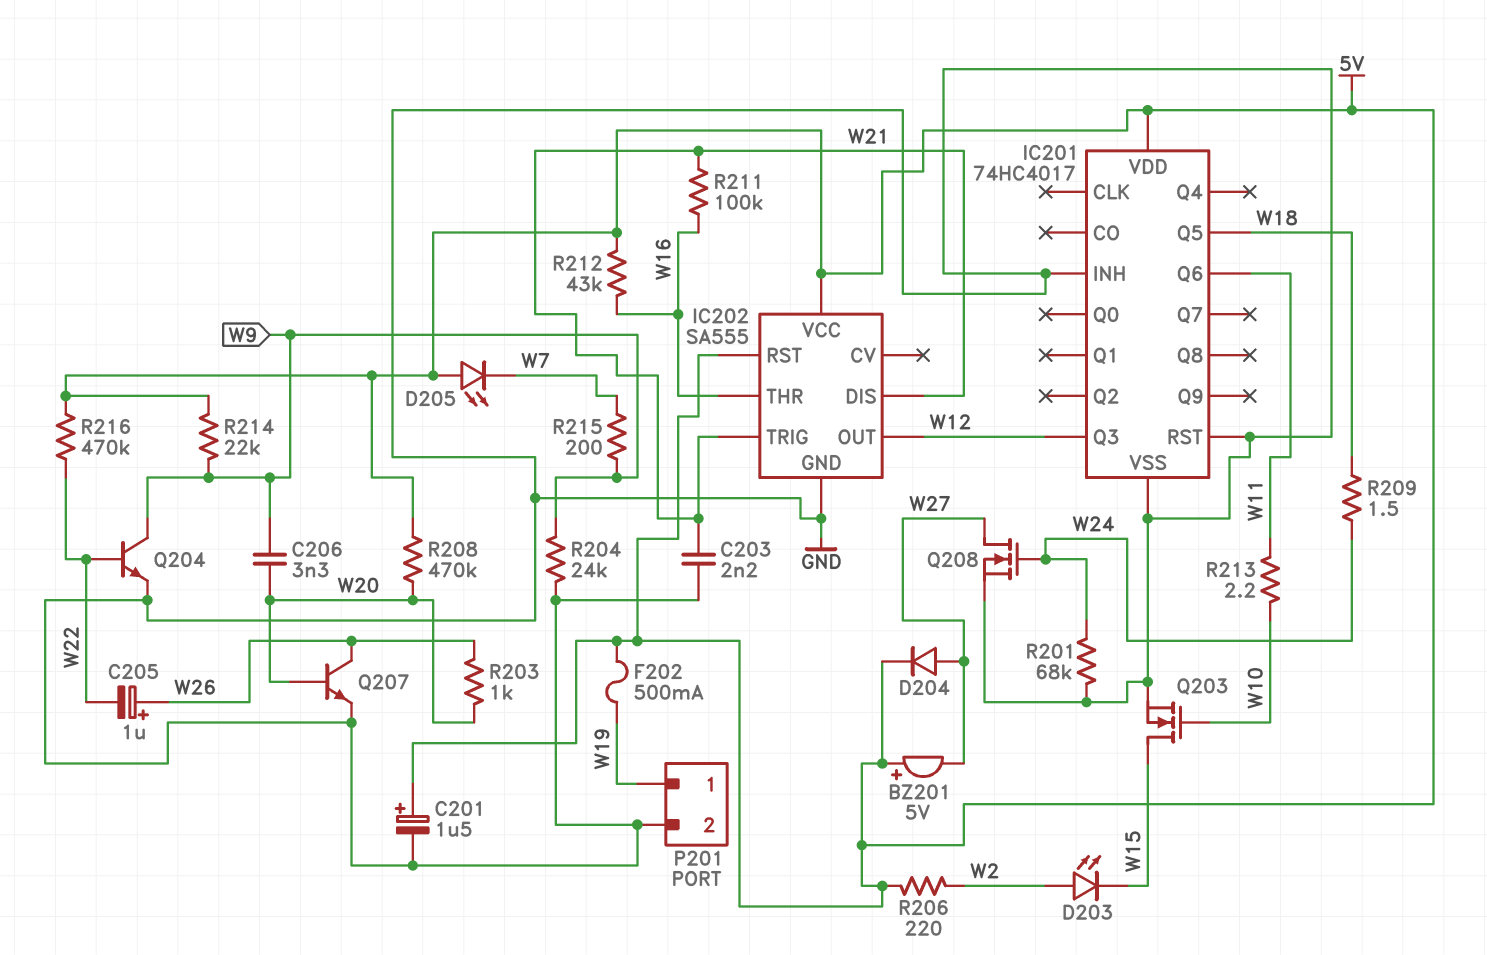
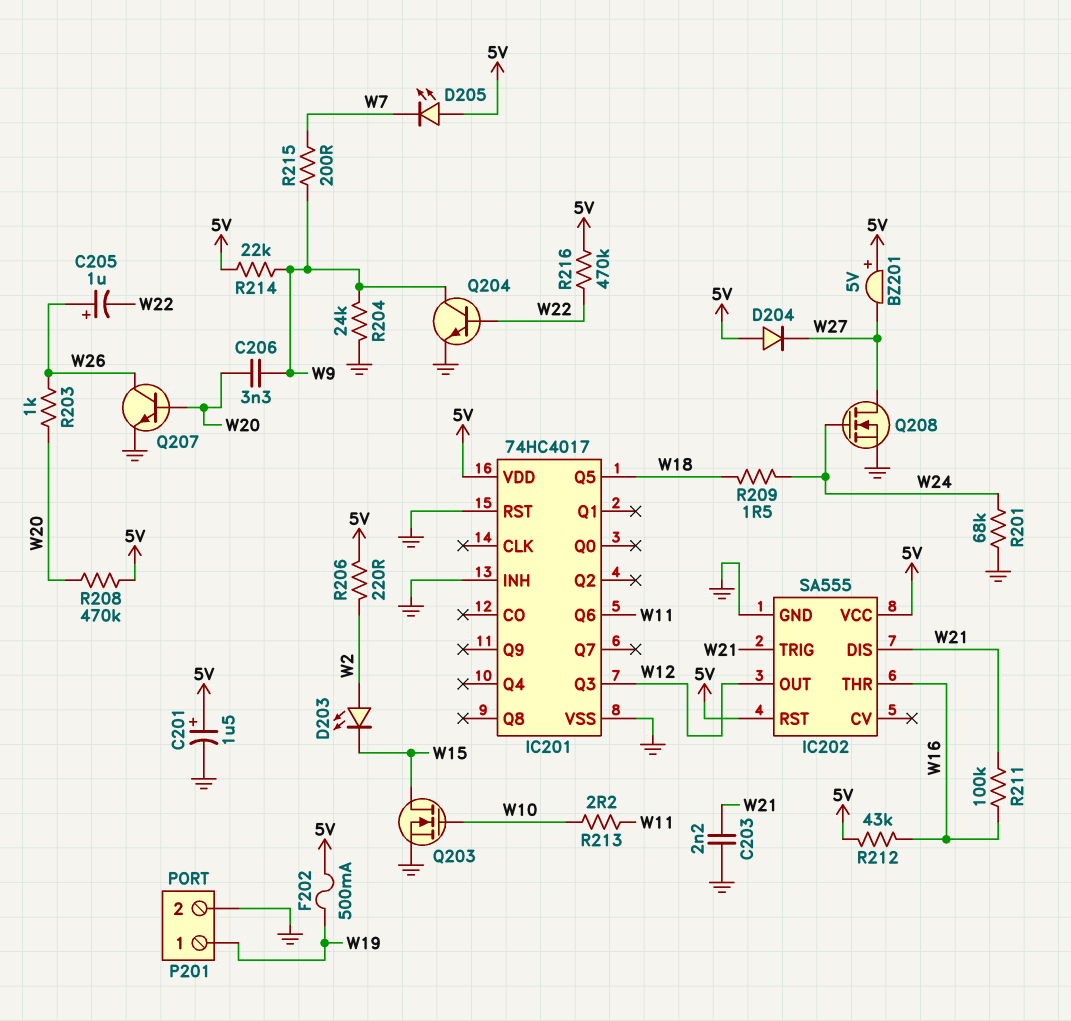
D204: diode (A W27, K 5V) -> diode (A 5V, K W27)

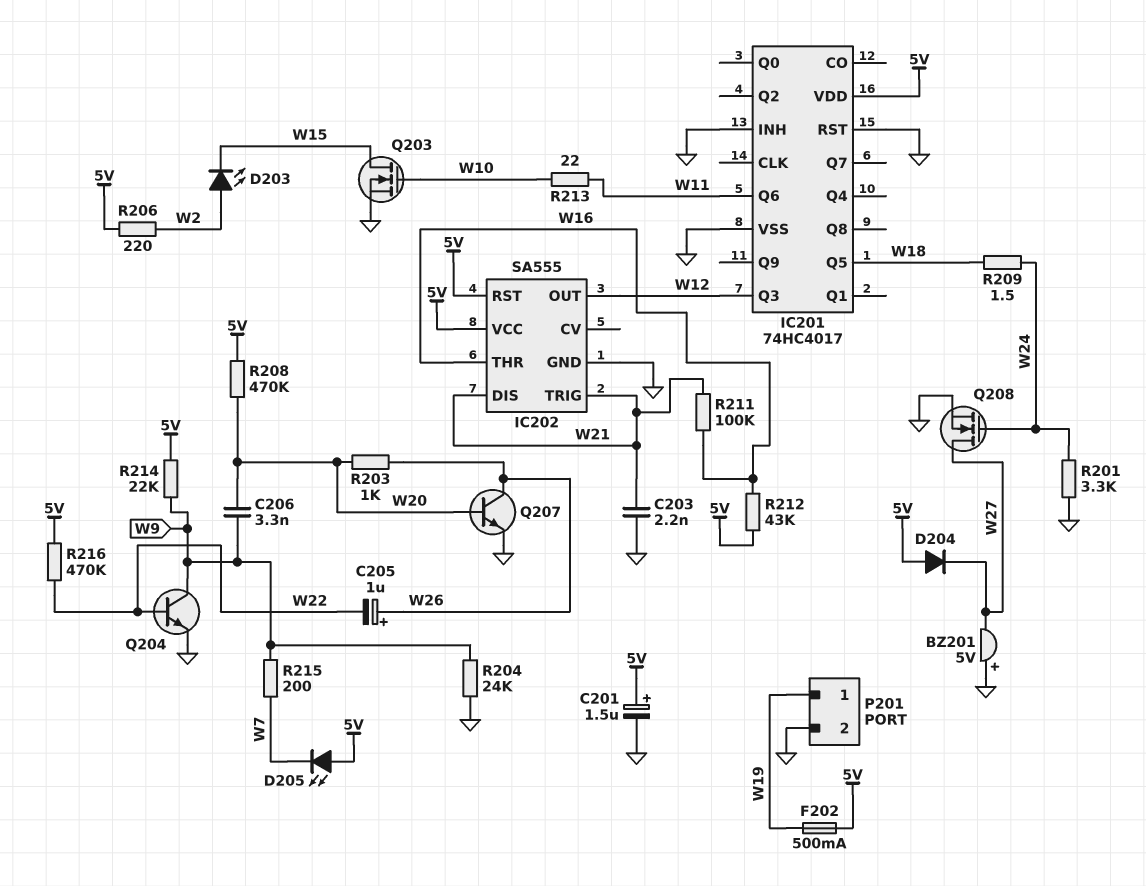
BZ201: buzzer 5V (plus 5V, minus W27) -> buzzer 5V (plus GND, minus W27)
R201: 68k (GND, W24) -> 3.3k (GND, W24)
R213: 2.2 (W10, W11) -> 22 (W10, W11)

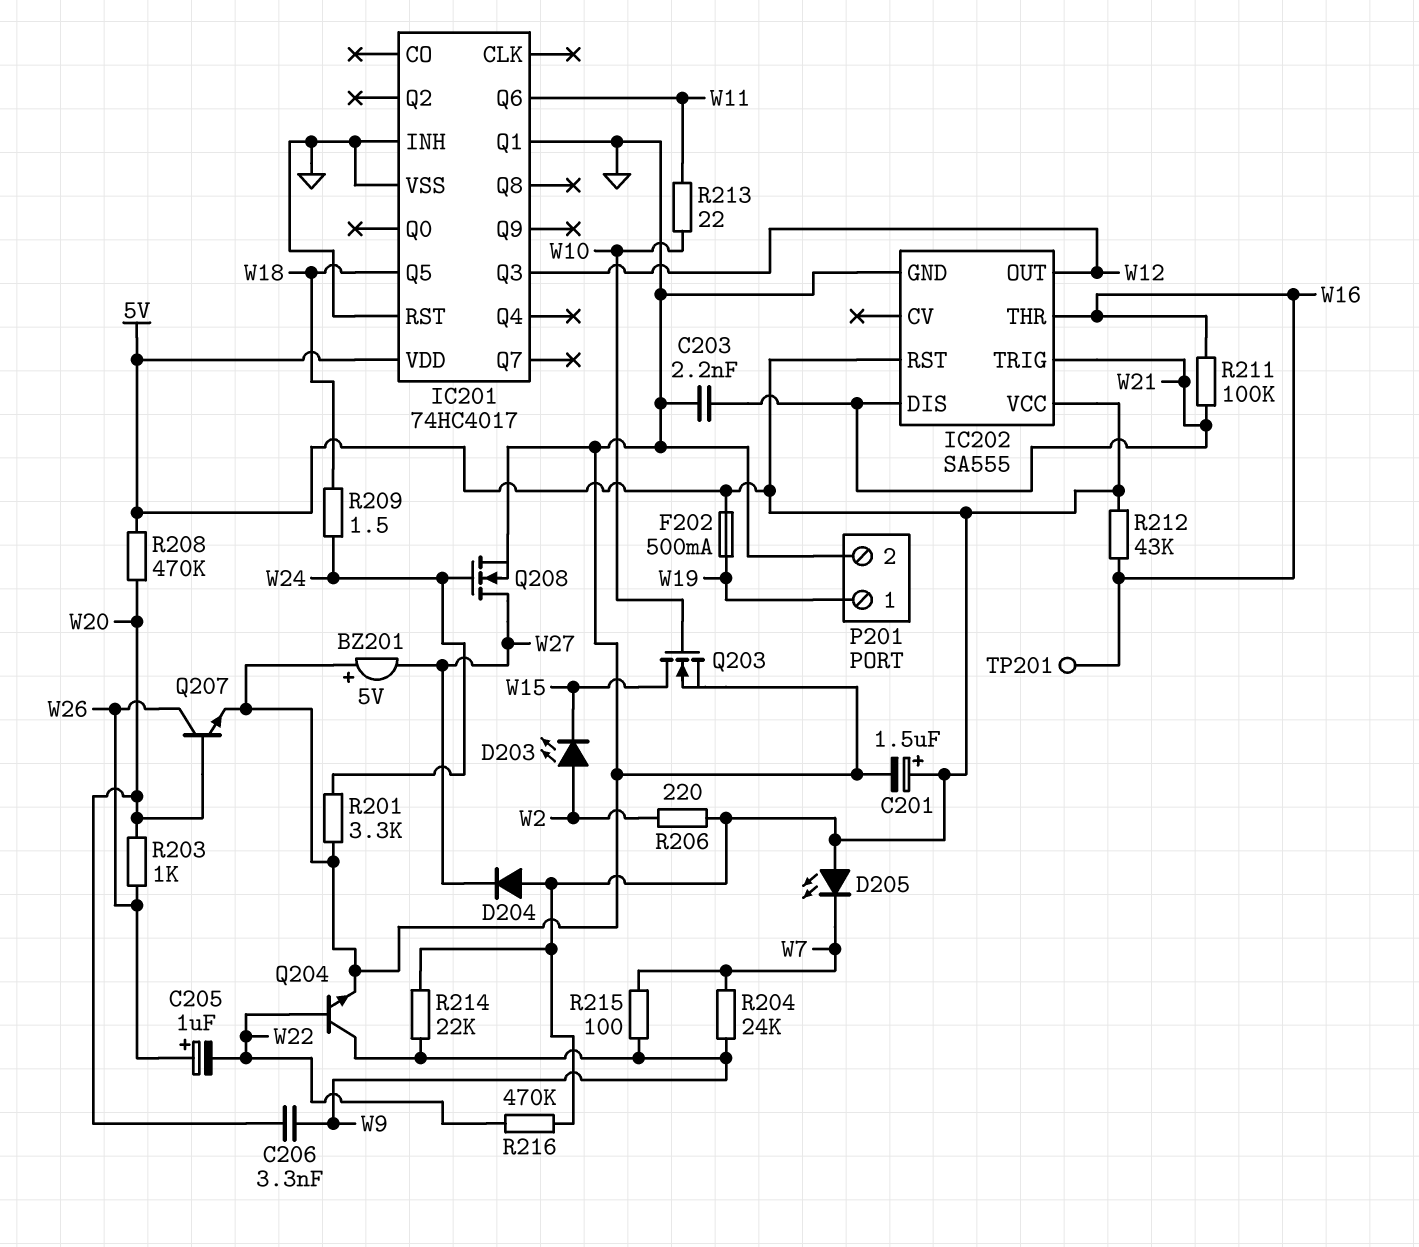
IC201 pin Q1: none -> GND
R204: 24k (GND, W9) -> 24k (W7, W9)
R215: 200 (W7, W9) -> 100 (W7, W9)
TP201: none -> test point (W16)

